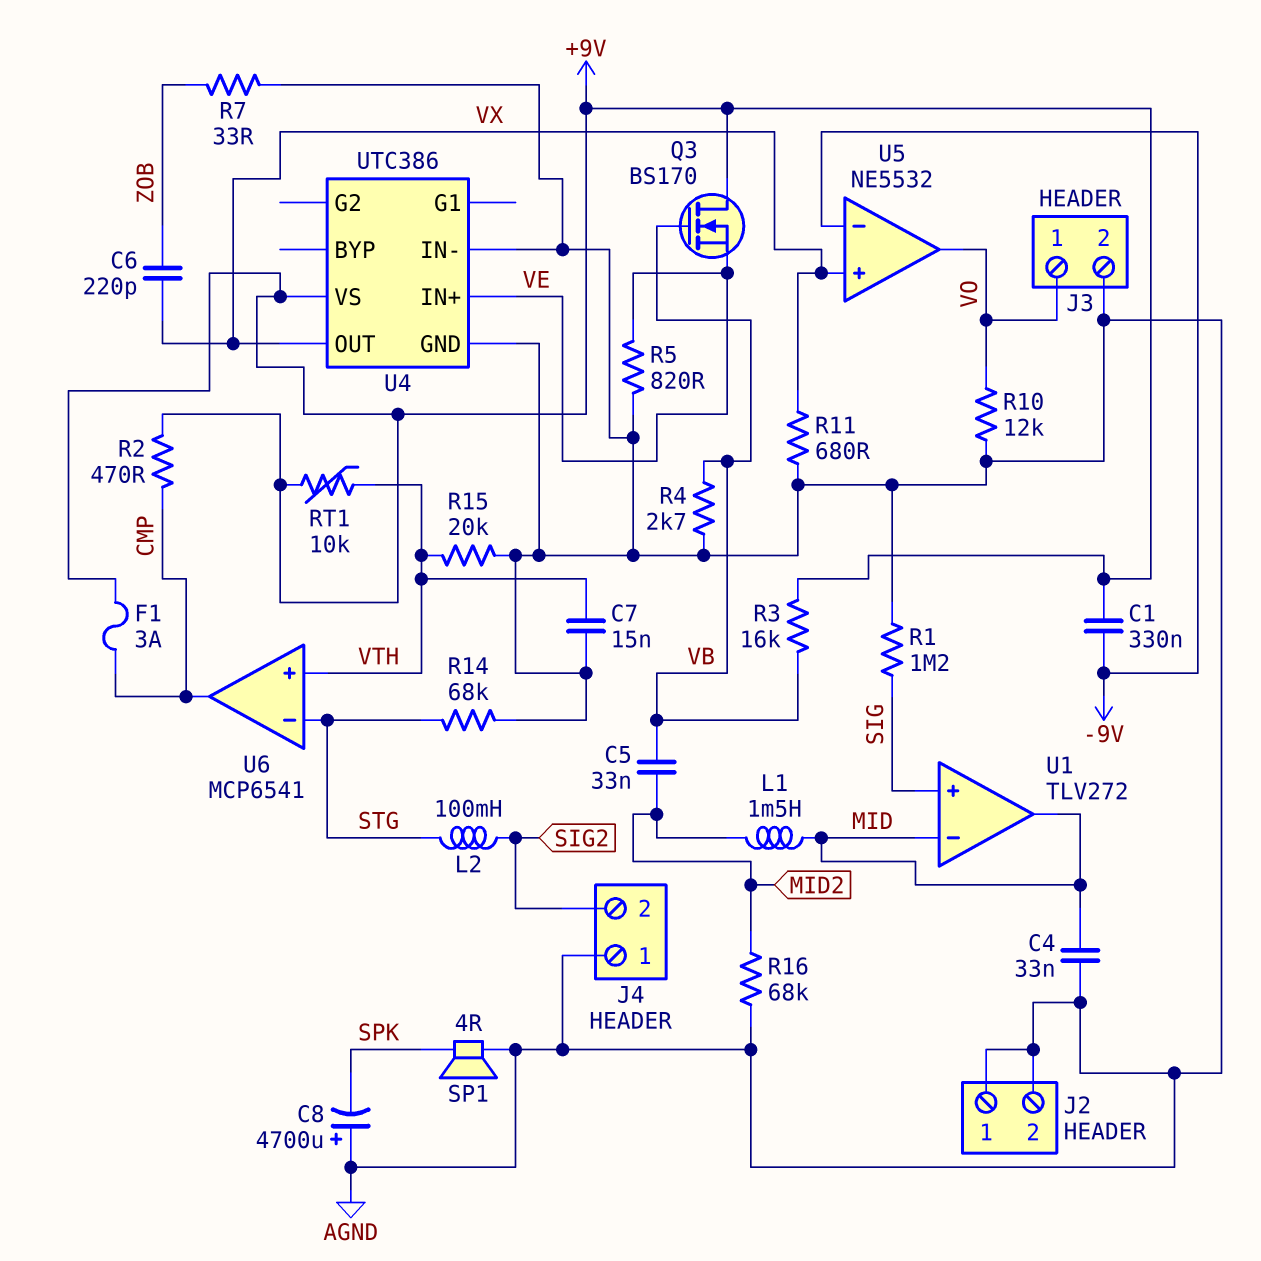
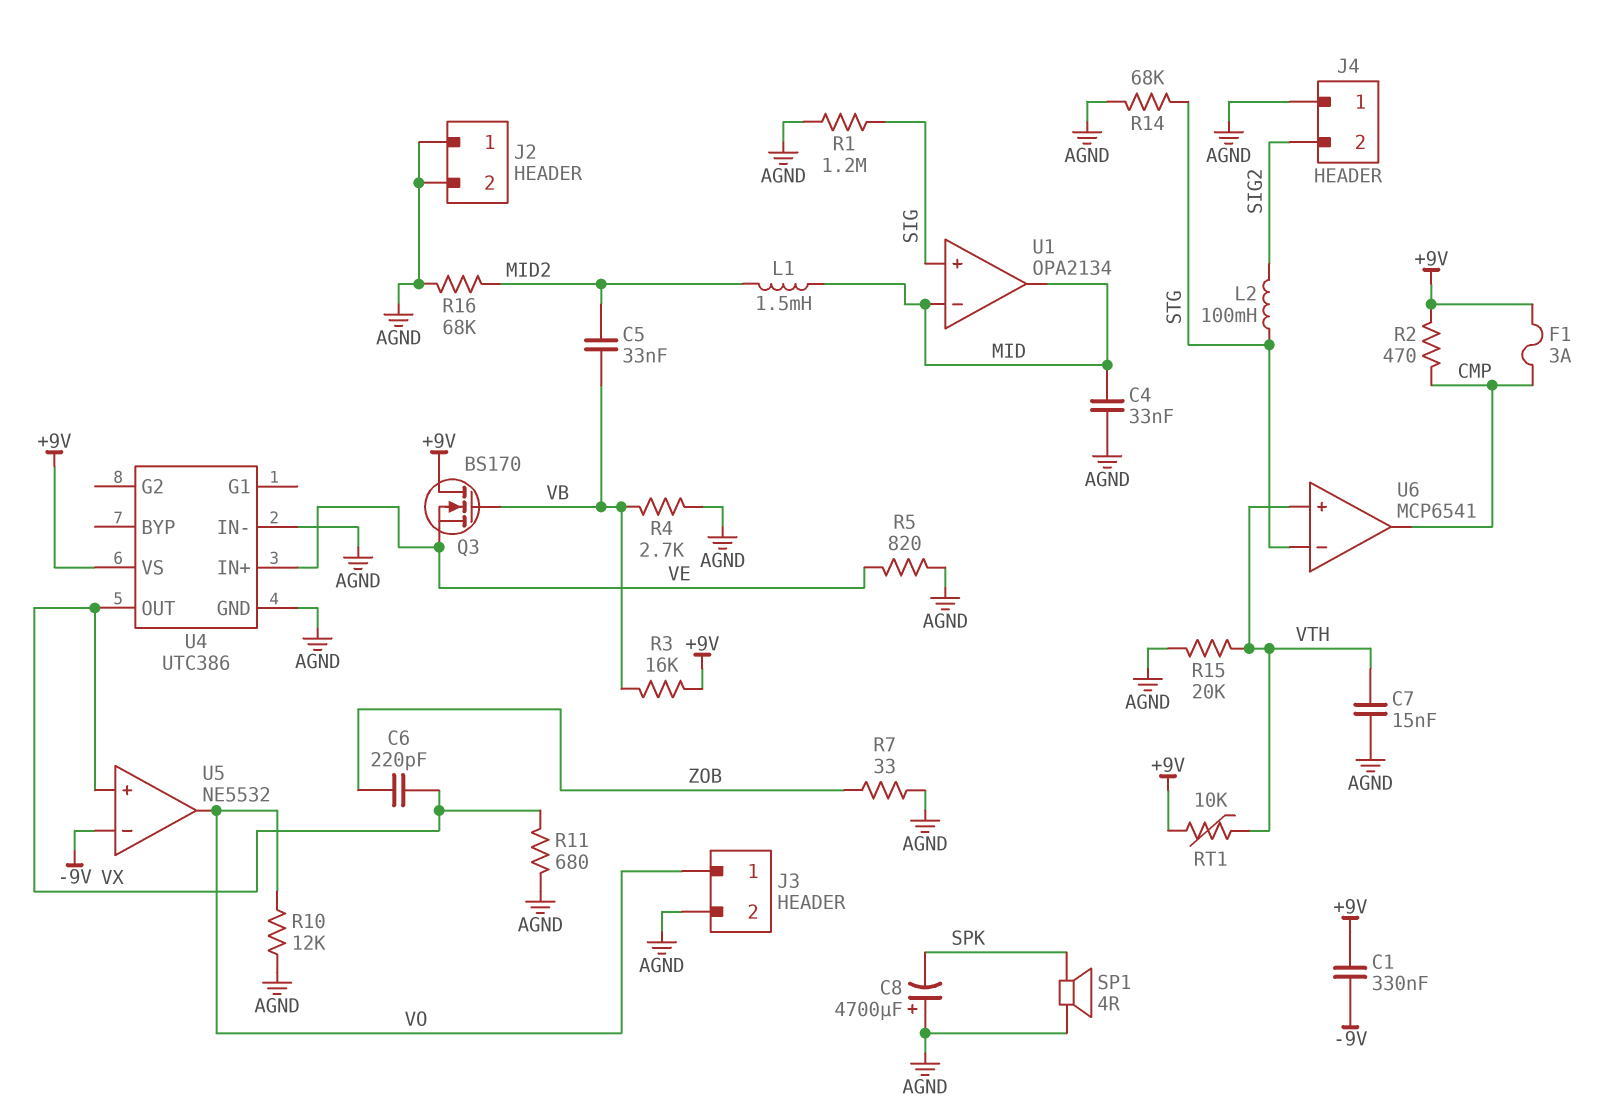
U1: TLV272 -> OPA2134

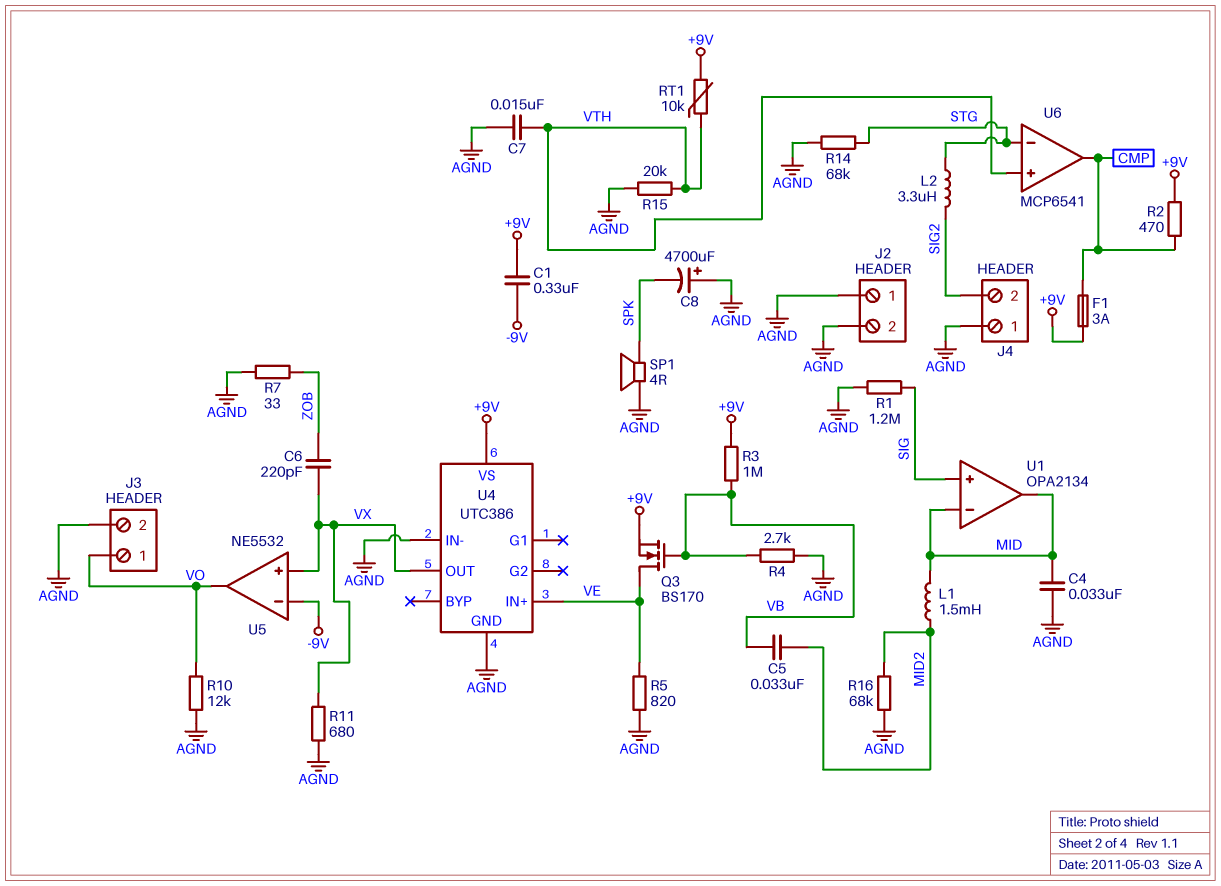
L2: 100mH (SIG2, STG) -> 3.3uH (SIG2, STG)
Q3: NMOS BS170 (G VB, D +9V, S VE) -> NMOS BS170 (G VB, D VE, S +9V)
R3: 16k (+9V, VB) -> 1M (+9V, VB)

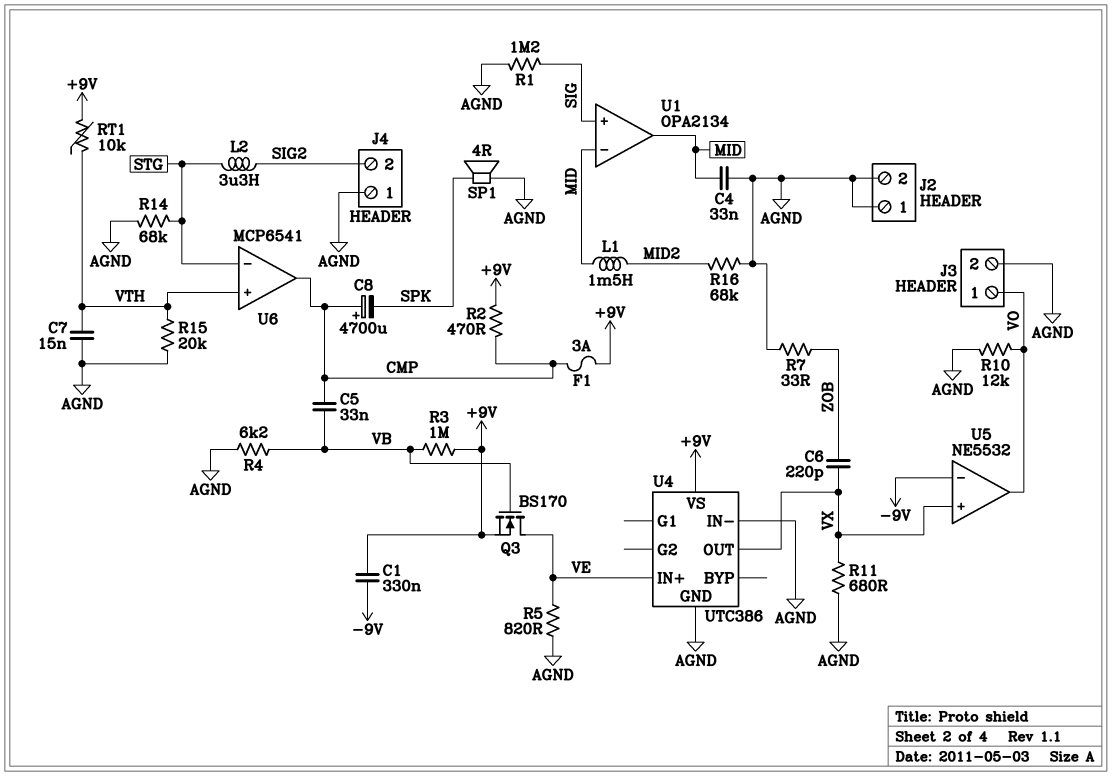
C5: 33nF (MID2, VB) -> 33nF (CMP, VB)
C8: 4700uF (plus AGND, minus SPK) -> 4700uF (plus CMP, minus SPK)
R4: 2.7k (AGND, VB) -> 6.2k (AGND, VB)

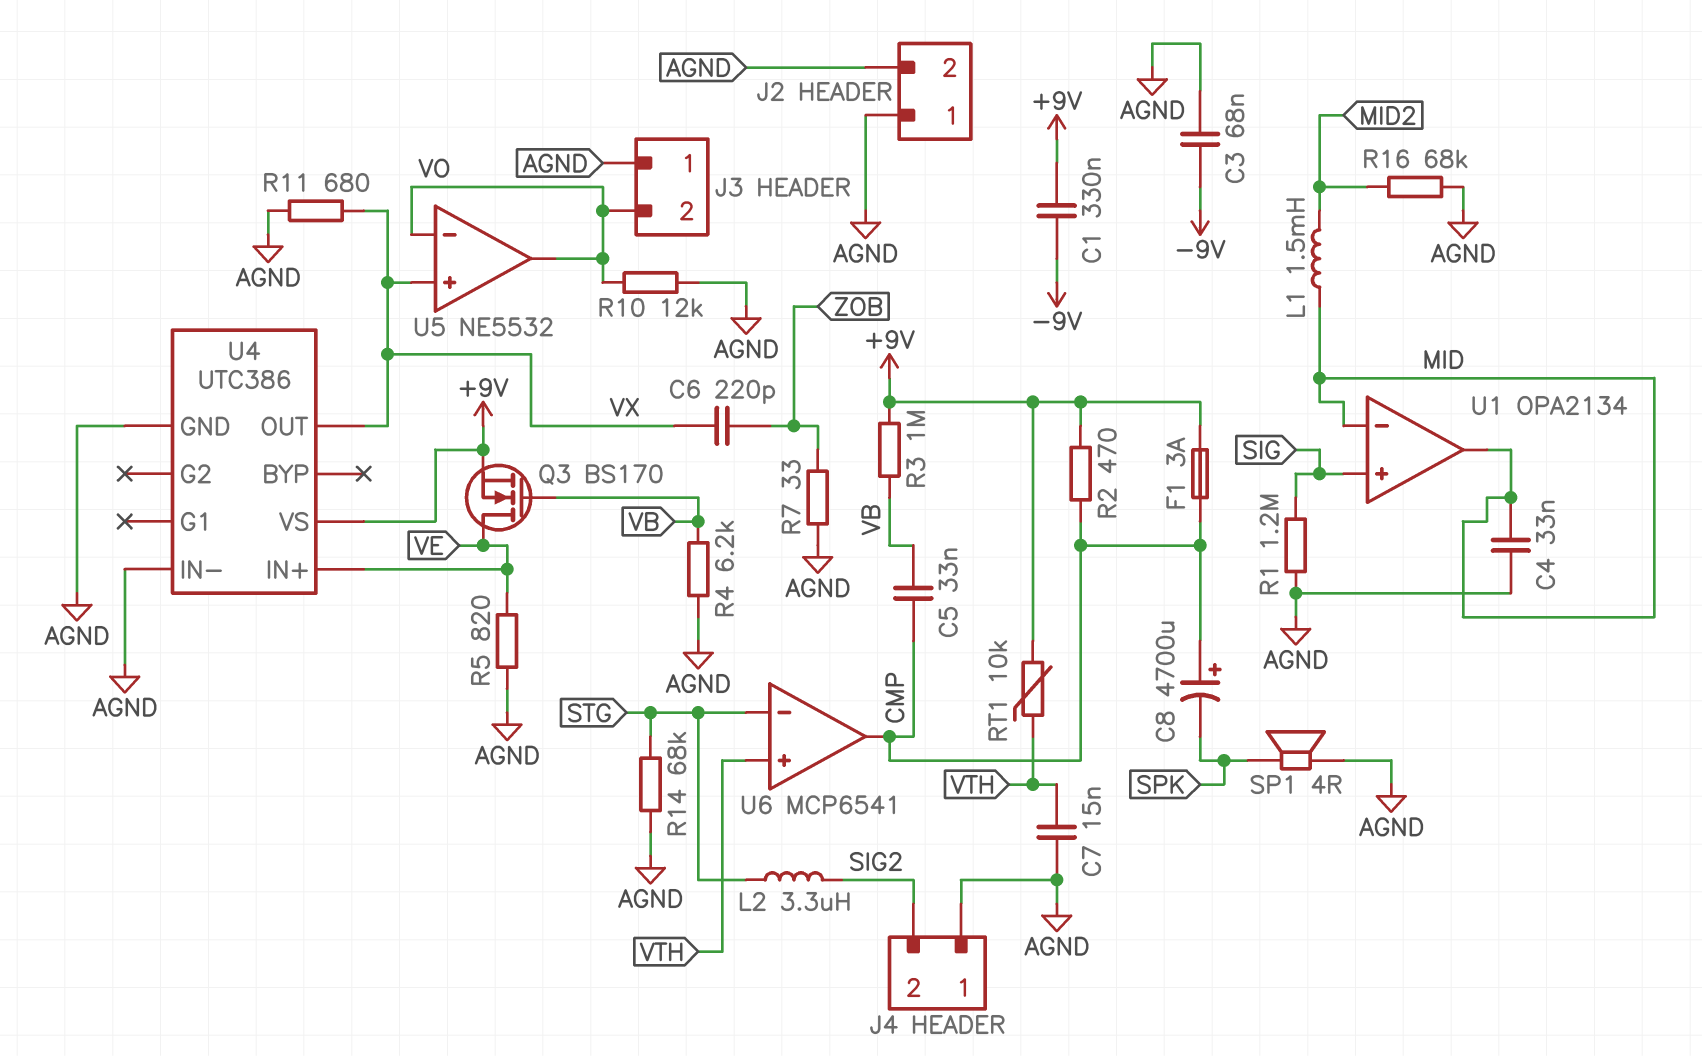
C3: none -> 68nF (-9V, AGND)
J3 pin 1: VO -> AGND
J3 pin 2: AGND -> VO
R15: 20k (AGND, VTH) -> none
U5 pin in-: -9V -> VO

